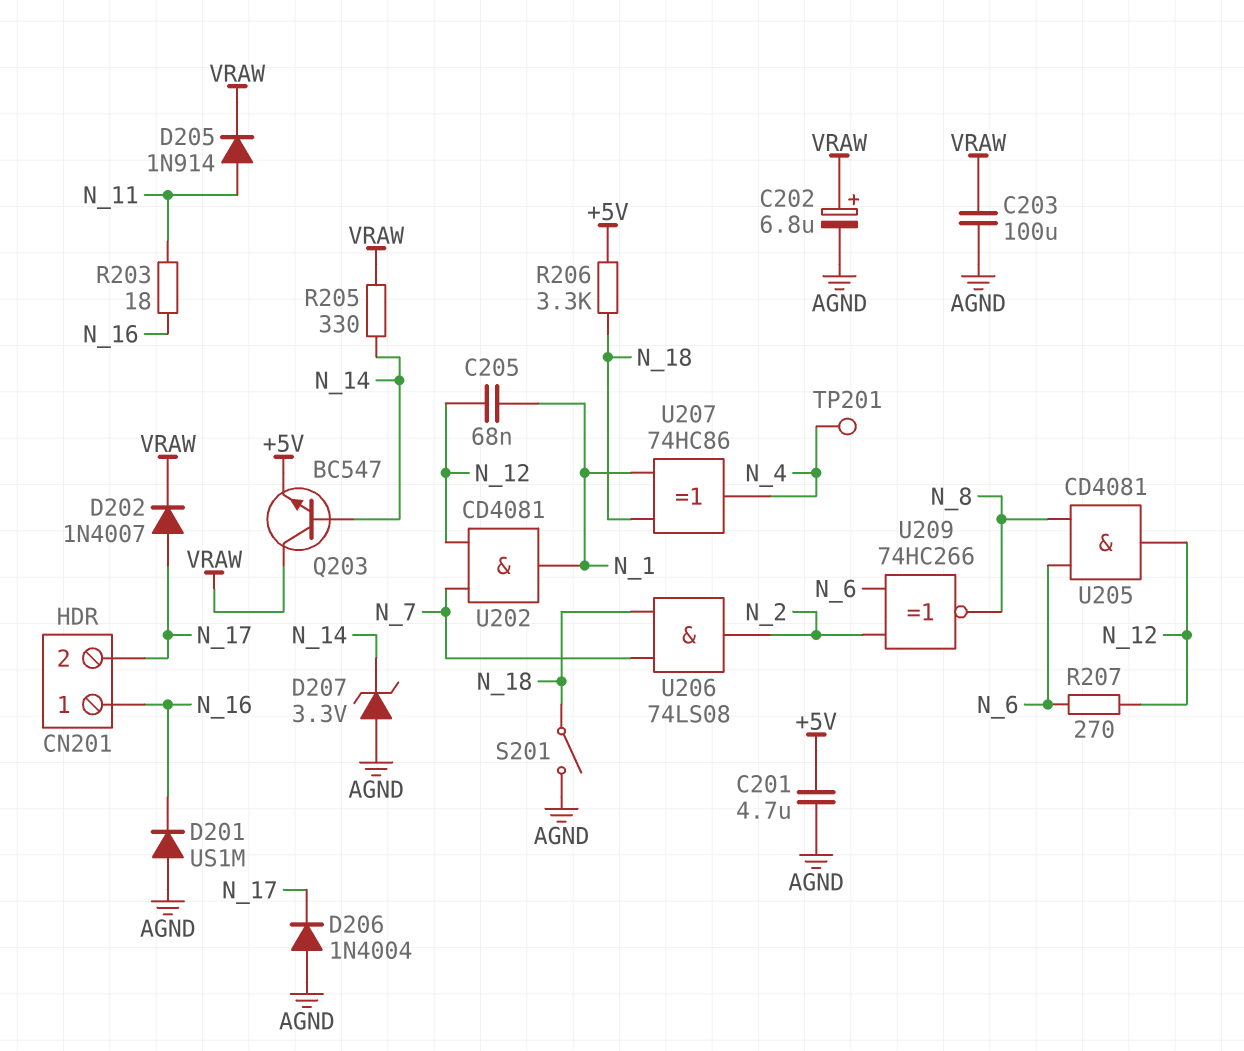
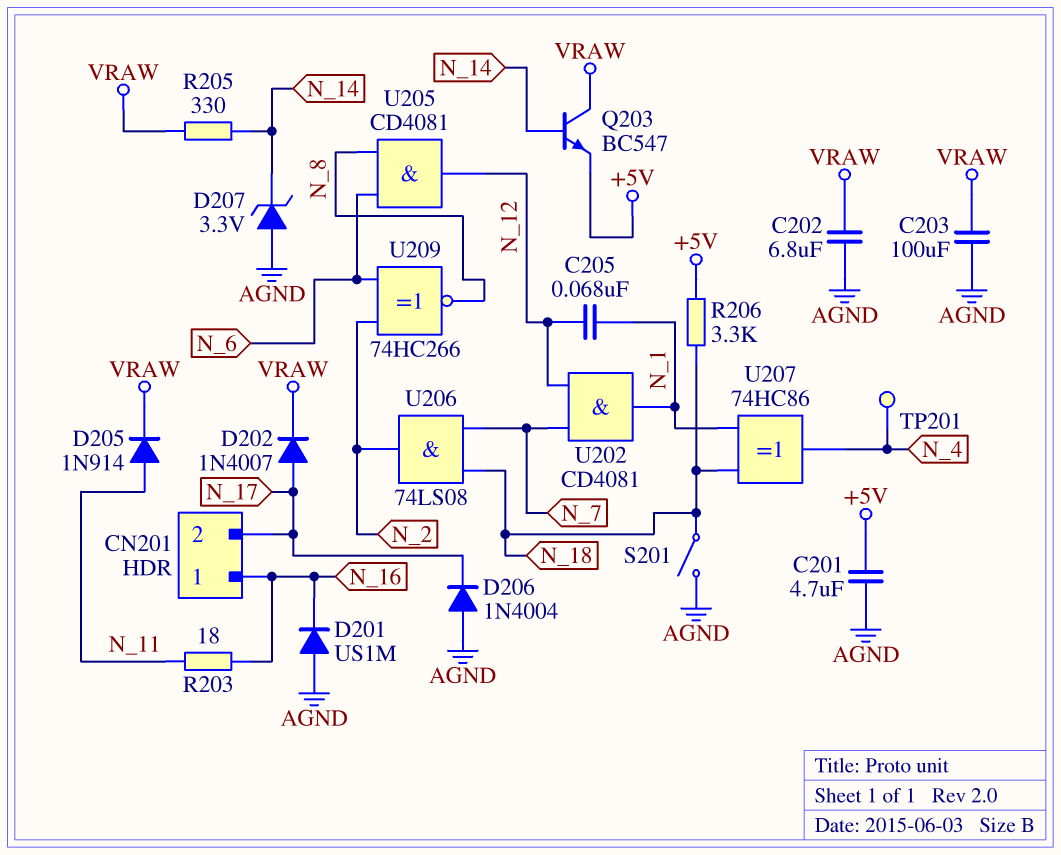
C202: 6.8uF (plus VRAW, minus AGND) -> 6.8uF (AGND, VRAW)
R207: 270 (N_6, N_12) -> none

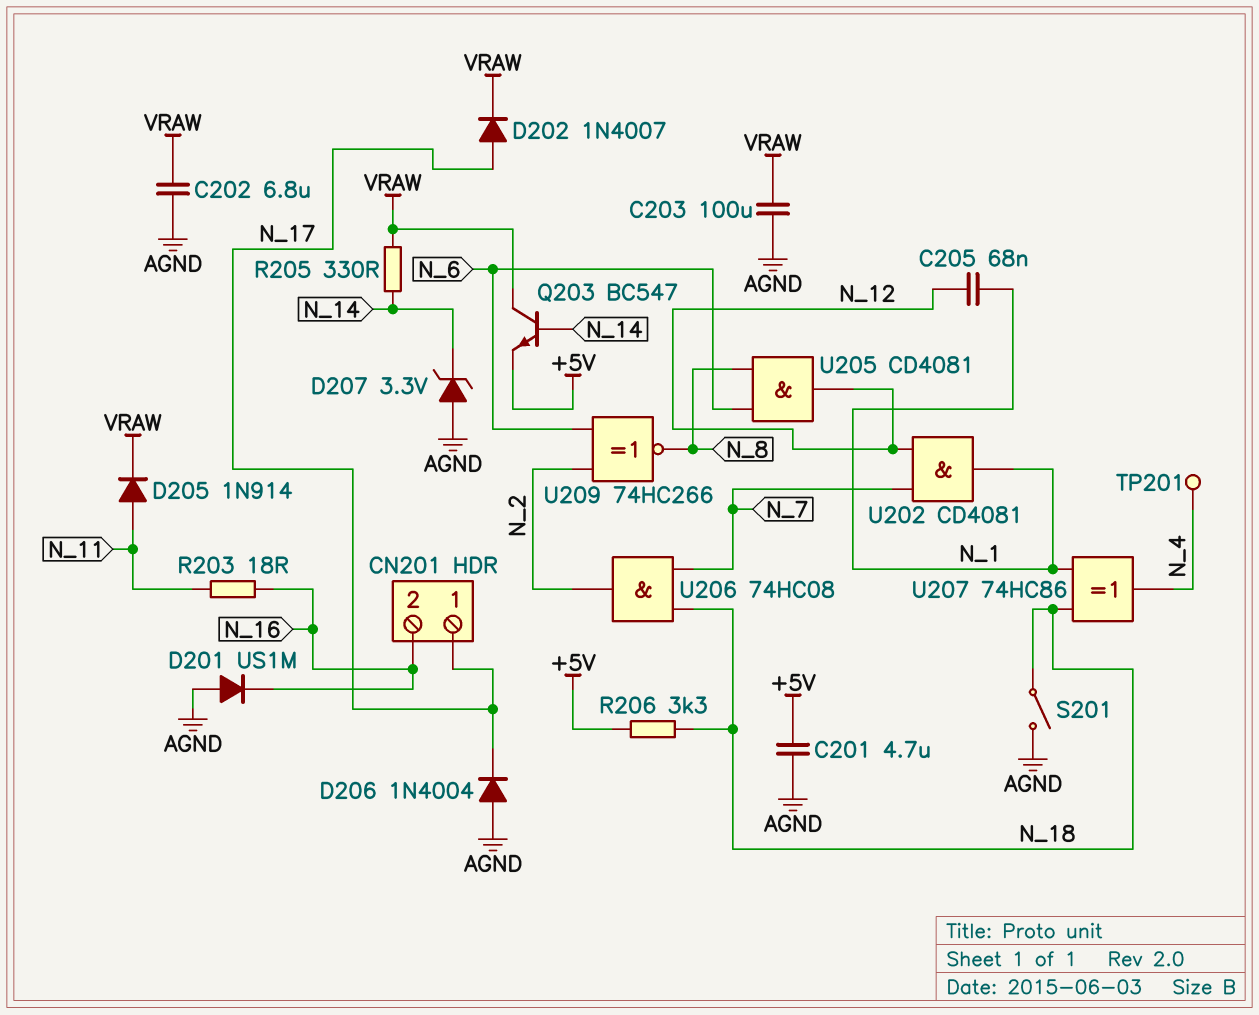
CN201 pin 1: N_16 -> N_17
CN201 pin 2: N_17 -> N_16
U206: AND 74LS08 (in N_7, in N_18, out N_2) -> AND 74HC08 (in N_7, in N_18, out N_2)

